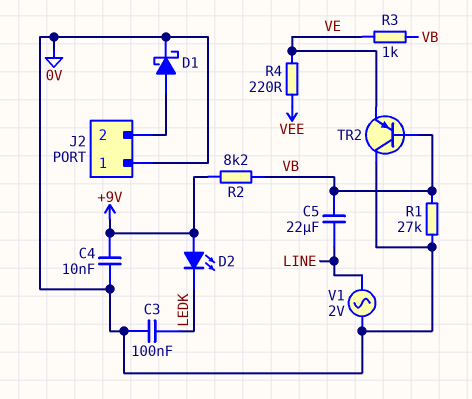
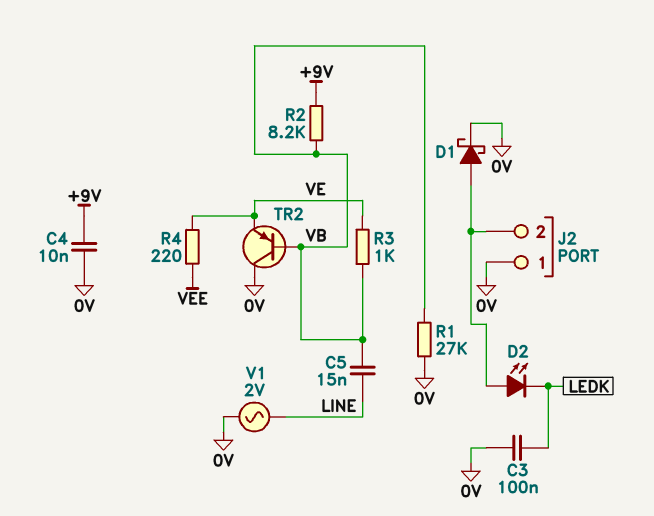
C5: 22uF (LINE, VB) -> 15nF (LINE, VB)
D2: LED (A +9V, K LEDK) -> LED (A J2/2, K LEDK)

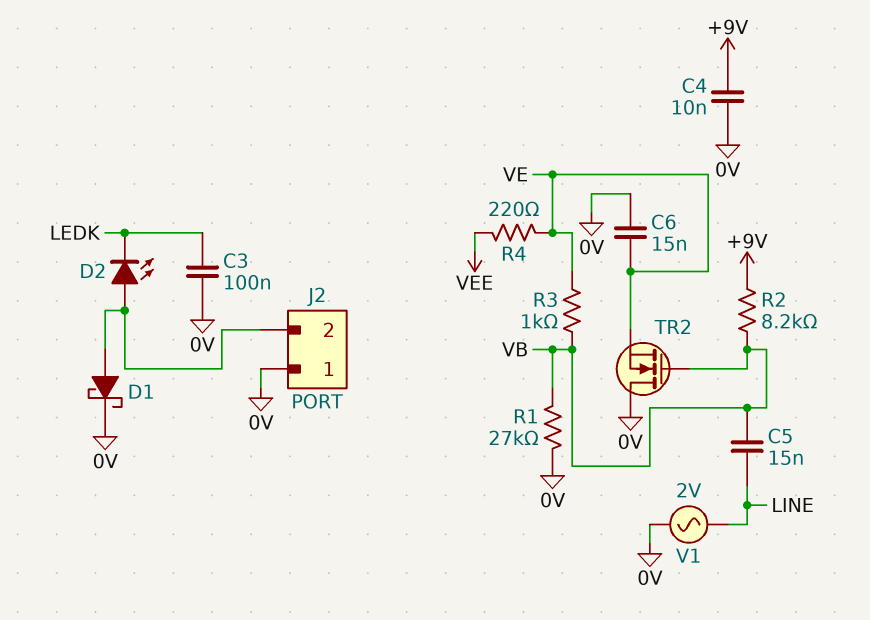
C6: none -> 15nF (0V, VE)
TR2: PNP (B VB, C 0V, E VE) -> NMOS (G VB, D 0V, S VE)

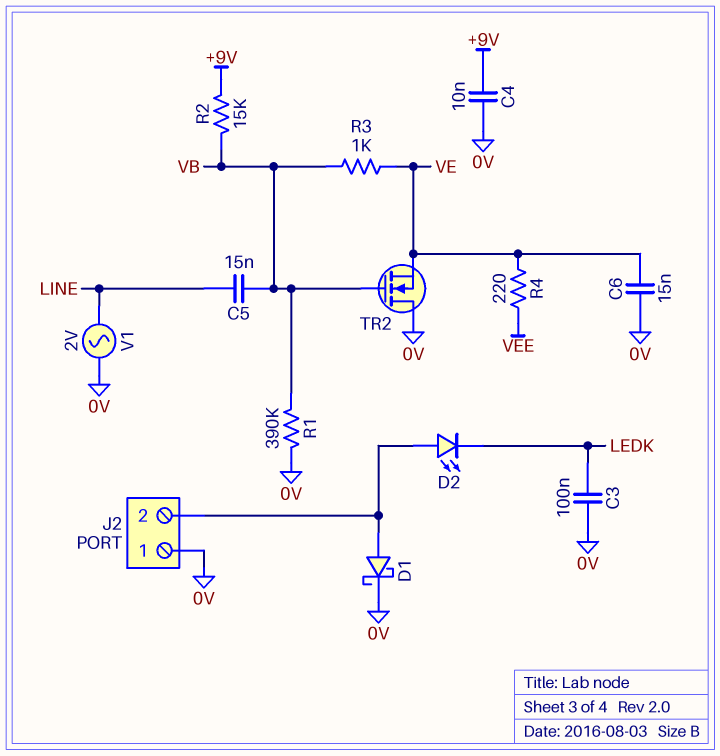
R1: 27k (0V, VB) -> 390k (0V, VB)
R2: 8.2k (+9V, VB) -> 15k (+9V, VB)

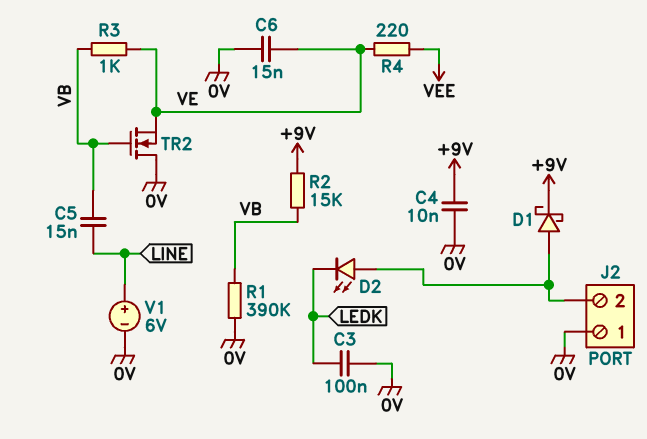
D1: schottky (A J2/2, K 0V) -> schottky (A J2/2, K +9V)
V1: AC 2V (0V, LINE) -> 6V (plus LINE, minus 0V)

